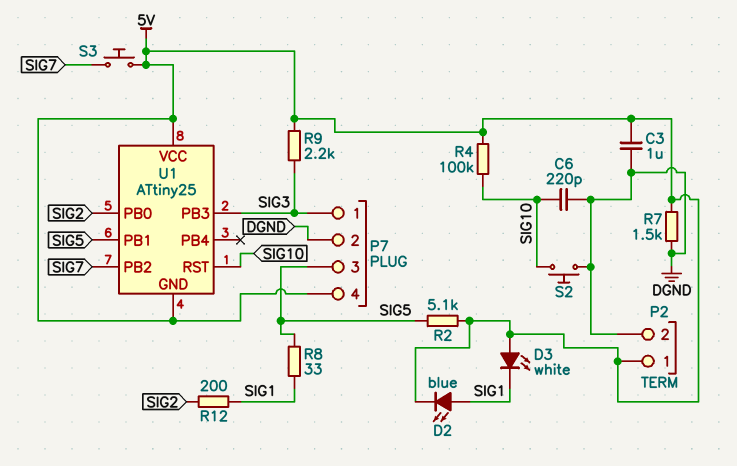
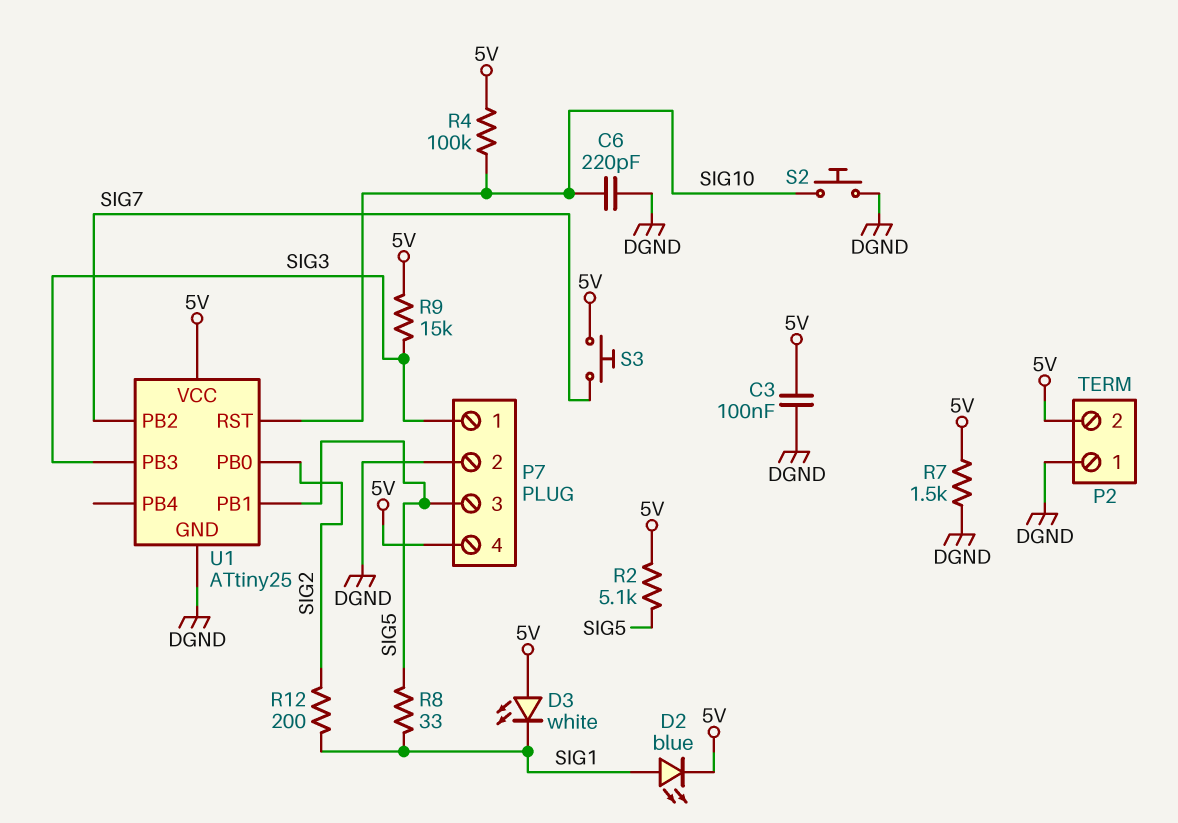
C3: 1uF (5V, DGND) -> 100nF (5V, DGND)
P2 pin 1: 5V -> DGND
P2 pin 2: DGND -> 5V
R9: 2.2k (5V, SIG3) -> 15k (5V, SIG3)
U1 pin GND: 5V -> DGND

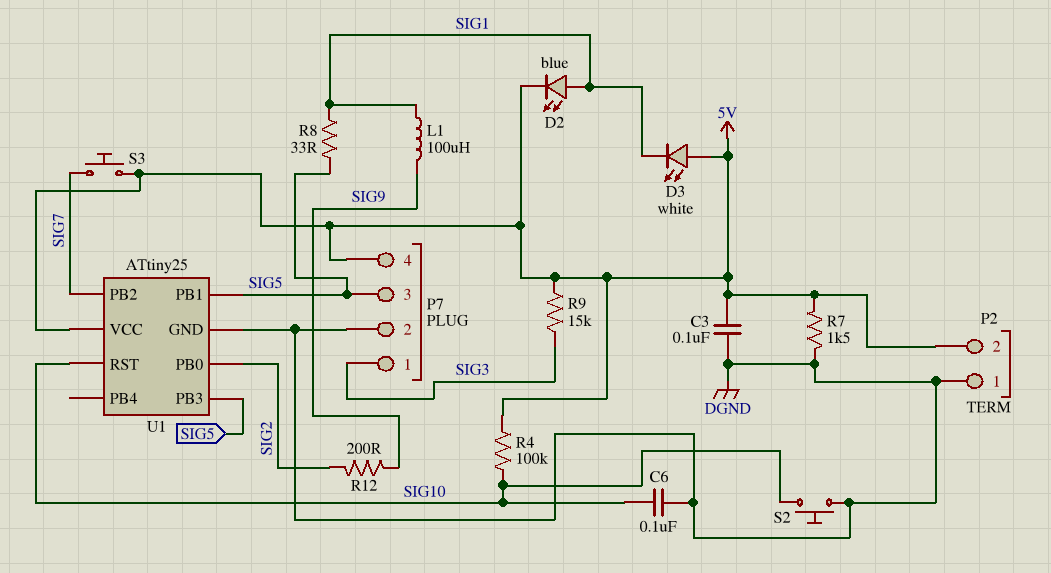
C6: 220pF (DGND, SIG10) -> 100nF (DGND, SIG10)
L1: none -> 100uH (SIG1, SIG9)
R2: 5.1k (5V, SIG5) -> none
R12: 200 (SIG1, SIG2) -> 200 (SIG2, SIG9)
U1 pin PB3: SIG3 -> SIG5

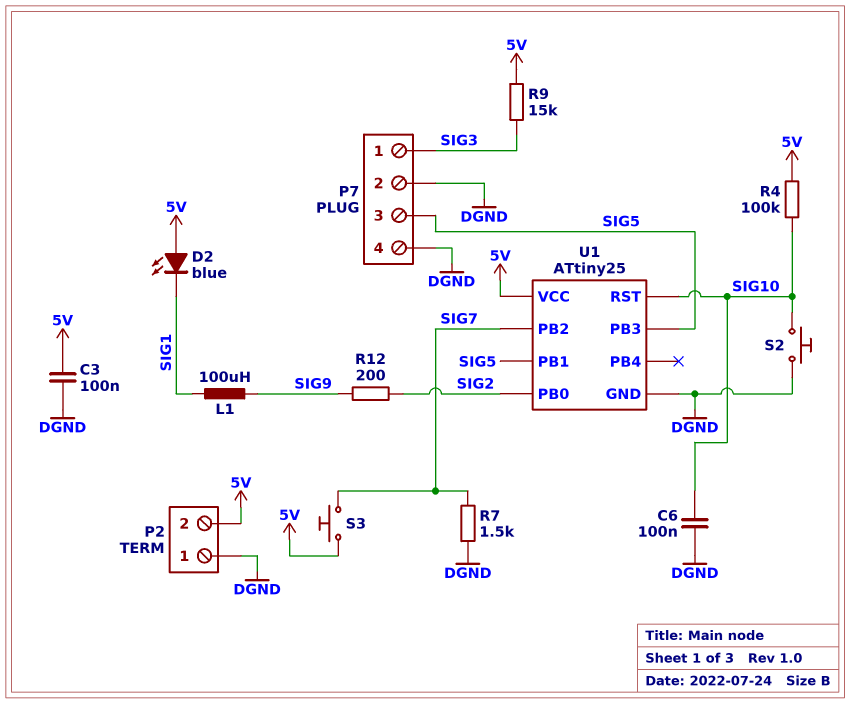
D2: LED blue (A SIG1, K 5V) -> LED blue (A 5V, K SIG1)
D3: LED white (A 5V, K SIG1) -> none
P7 pin 4: 5V -> DGND
R7: 1.5k (5V, DGND) -> 1.5k (DGND, SIG7)
R8: 33 (SIG1, SIG5) -> none

